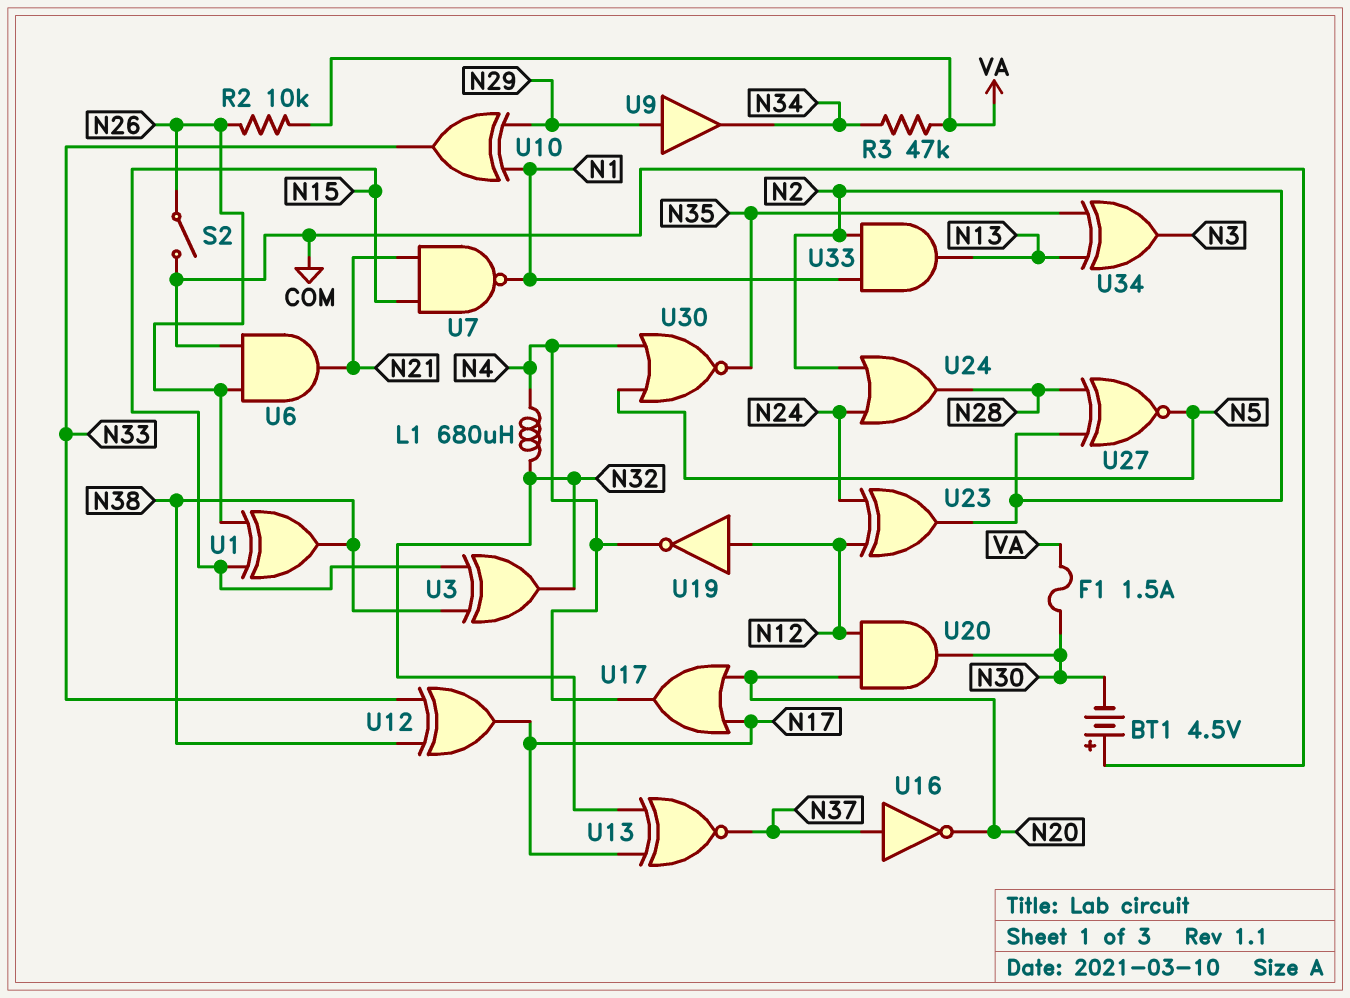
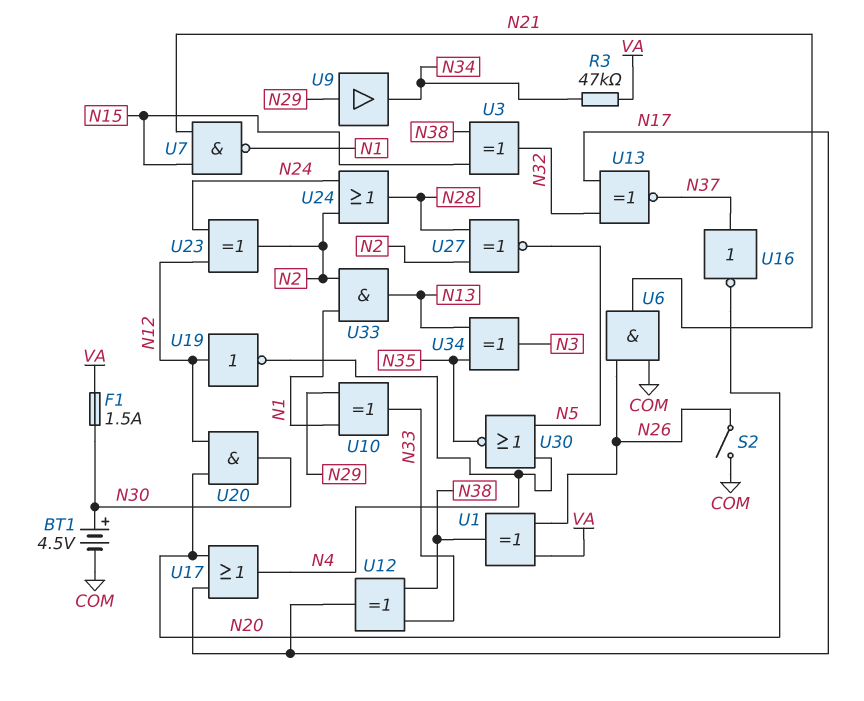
BT1: 4.5V (plus COM, minus N30) -> 4.5V (plus N30, minus COM)
L1: 680uH (N4, N32) -> none
R2: 10k (N26, VA) -> none
U1: XOR (in N15, in N26, out N38) -> XOR (in N26, in VA, out N38)

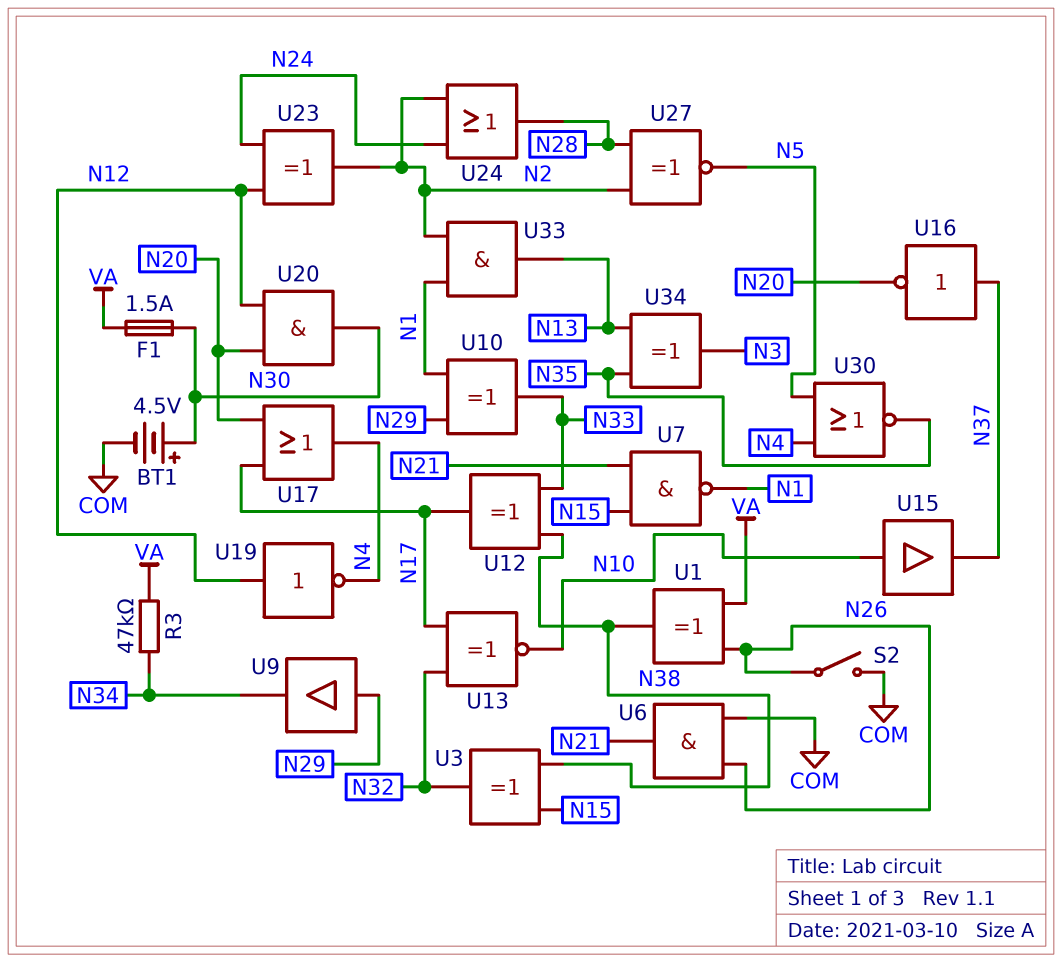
U13: XNOR (in N17, in N32, out N37) -> XNOR (in N17, in N32, out N10)
U15: none -> buffer (in N10, out N37)

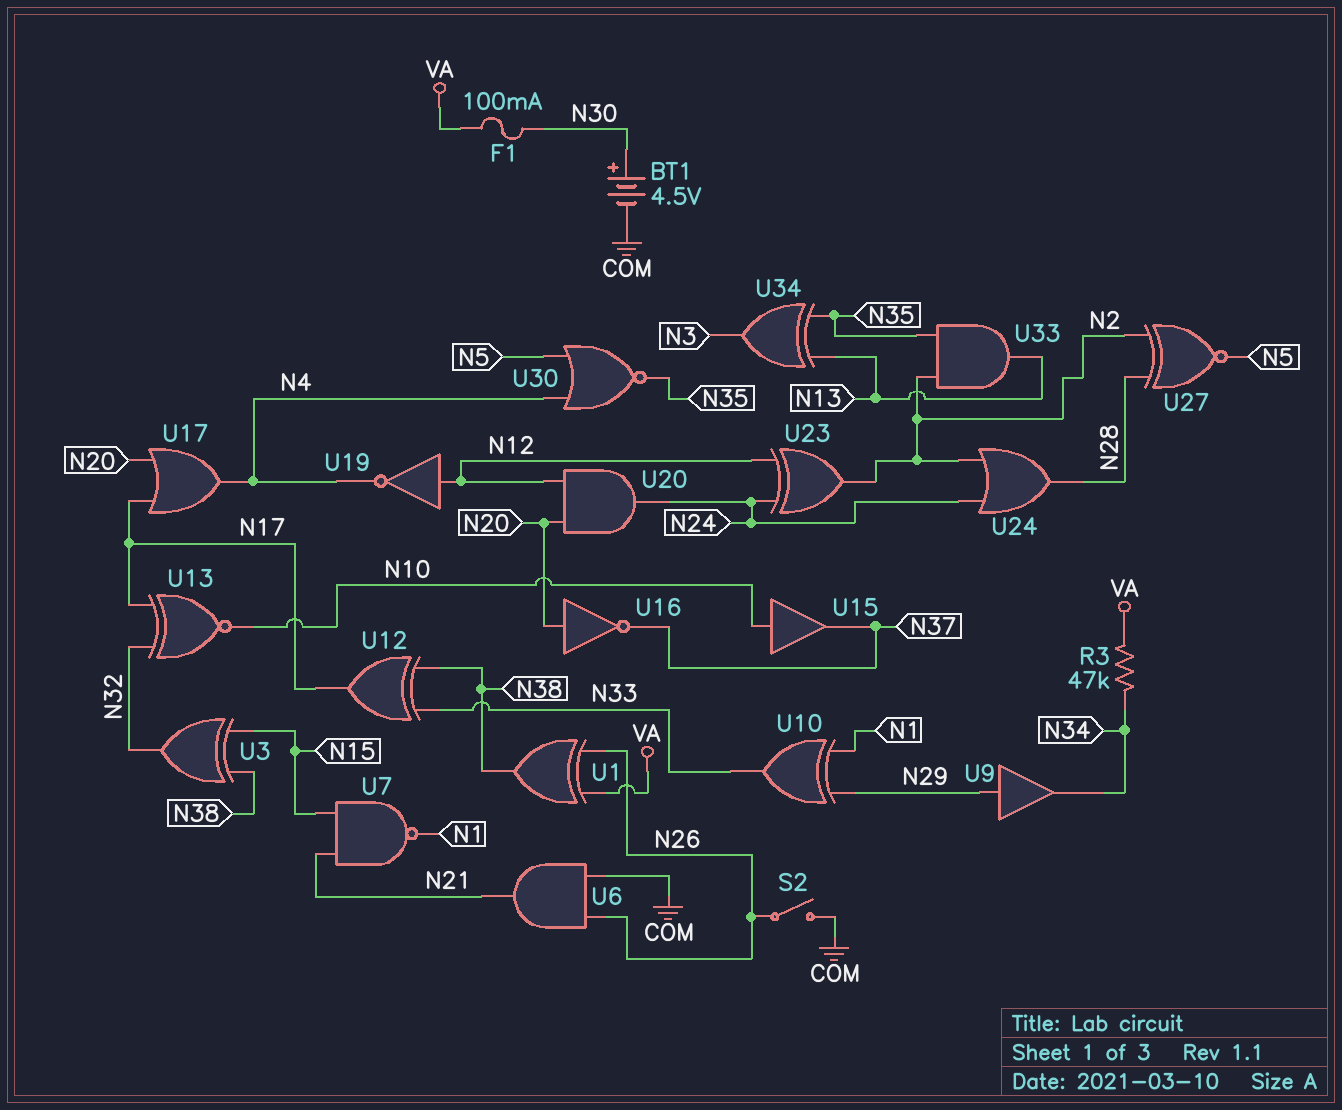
F1: 1.5A (N30, VA) -> 100mA (N30, VA)
U16: NOT (in N37, out N20) -> NOT (in N20, out N37)
U20: AND (in N12, in N20, out N30) -> AND (in N12, in N20, out N24)
U33: AND (in N1, in N2, out N13) -> AND (in N2, in N35, out N13)

